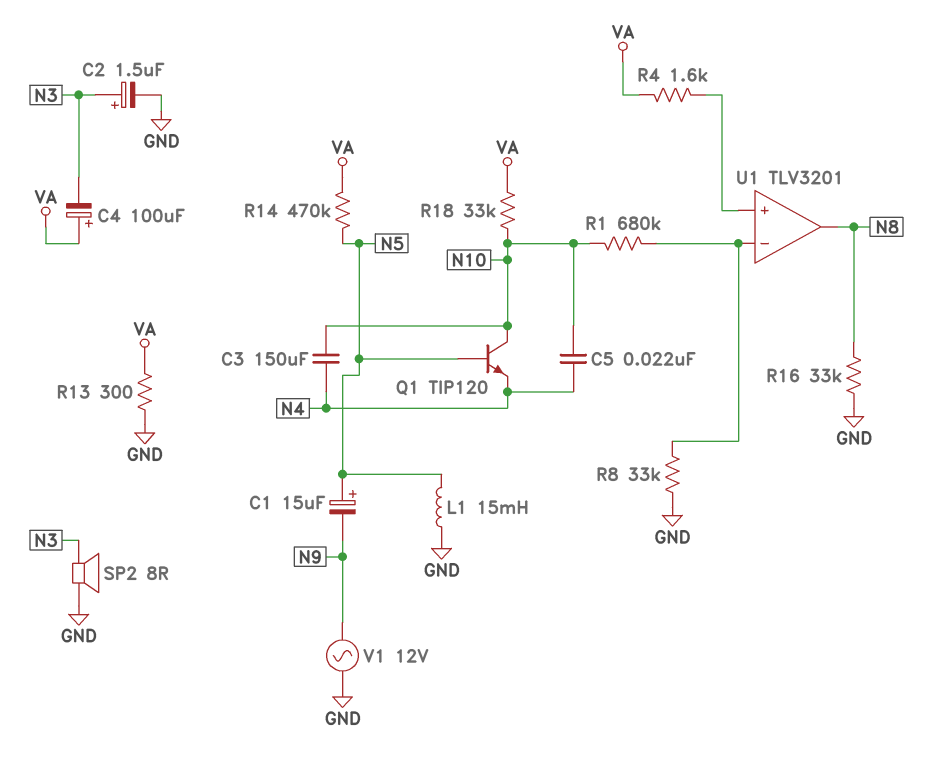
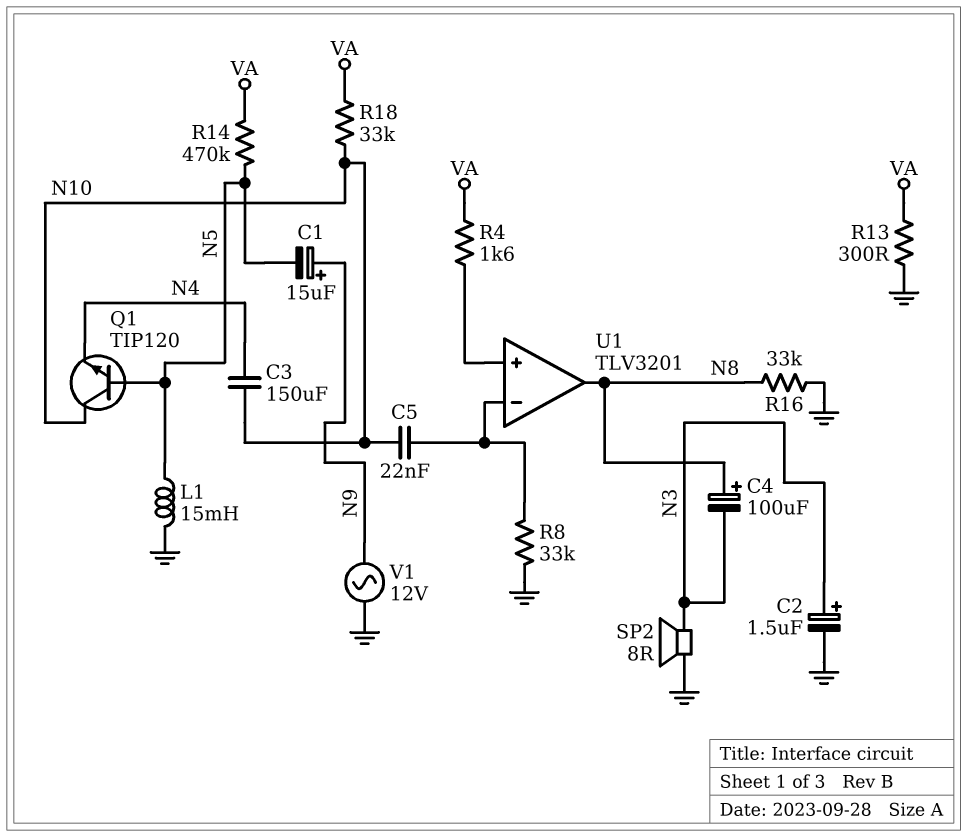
C1: 15uF (plus N5, minus N9) -> 15uF (plus N9, minus N5)
C4: 100uF (plus VA, minus N3) -> 100uF (plus N8, minus N3)
C5: 22nF (N4, N10) -> 22nF (N10, U1/in-)
R1: 680k (N10, U1/in-) -> none

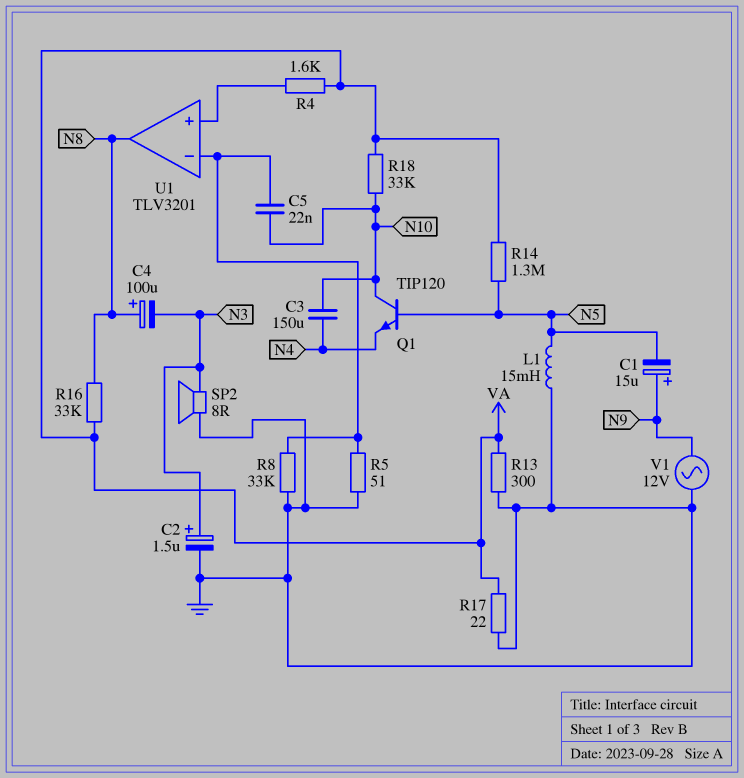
R5: none -> 51 (GND, U1/in-)
R14: 470k (N5, VA) -> 1.3M (N5, VA)
R16: 33k (GND, N8) -> 33k (N8, VA)
R17: none -> 22 (GND, VA)

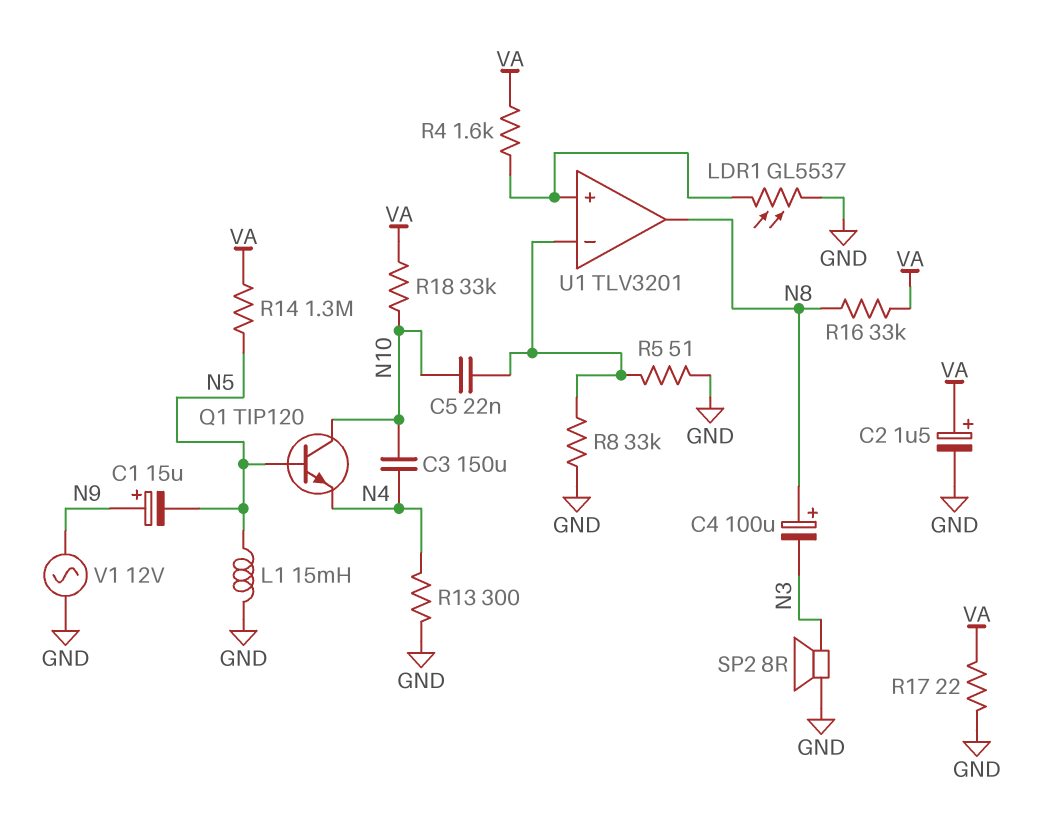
C2: 1.5uF (plus N3, minus GND) -> 1.5uF (plus VA, minus GND)
LDR1: none -> GL5537 (GND, U1/in+)
R13: 300 (GND, VA) -> 300 (GND, N4)

